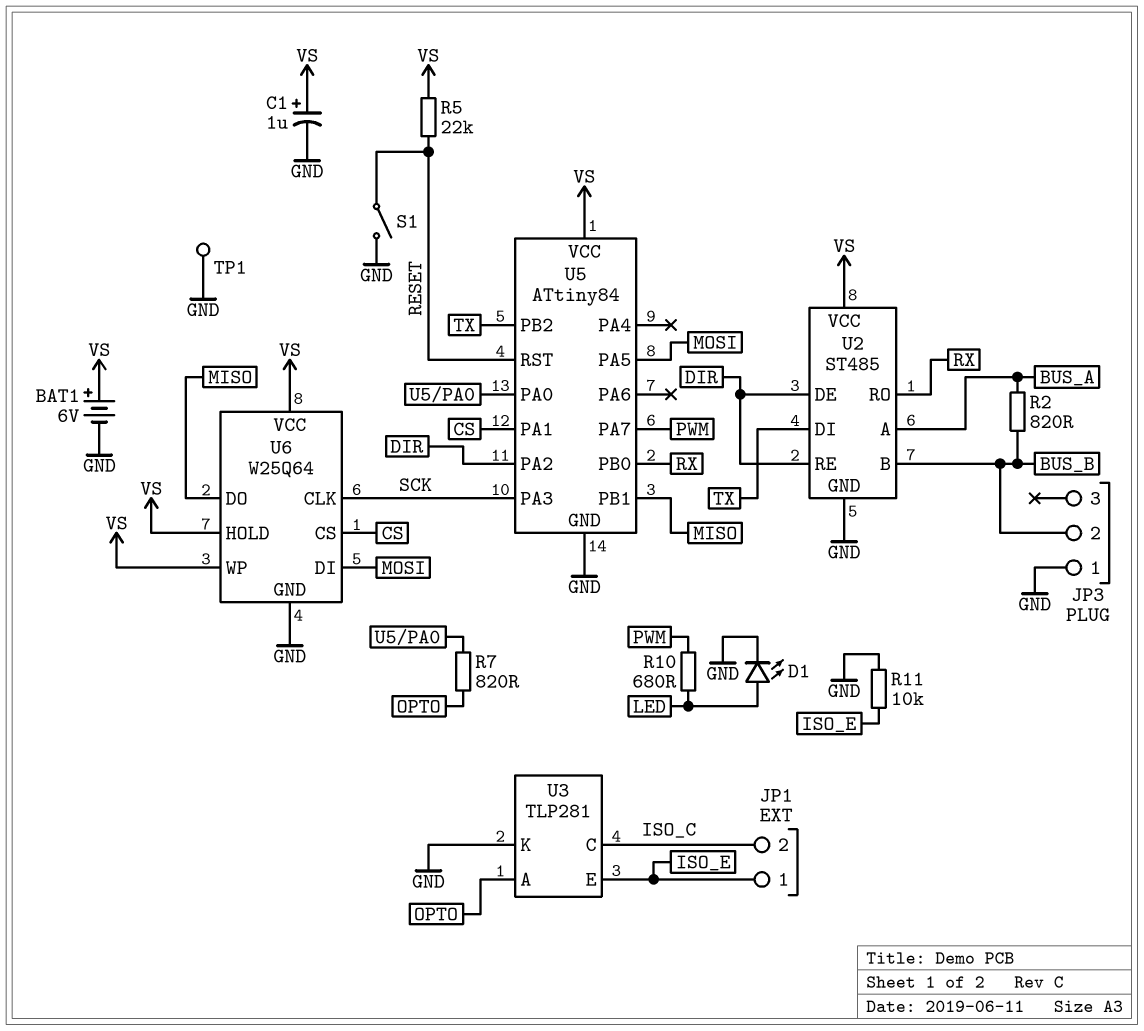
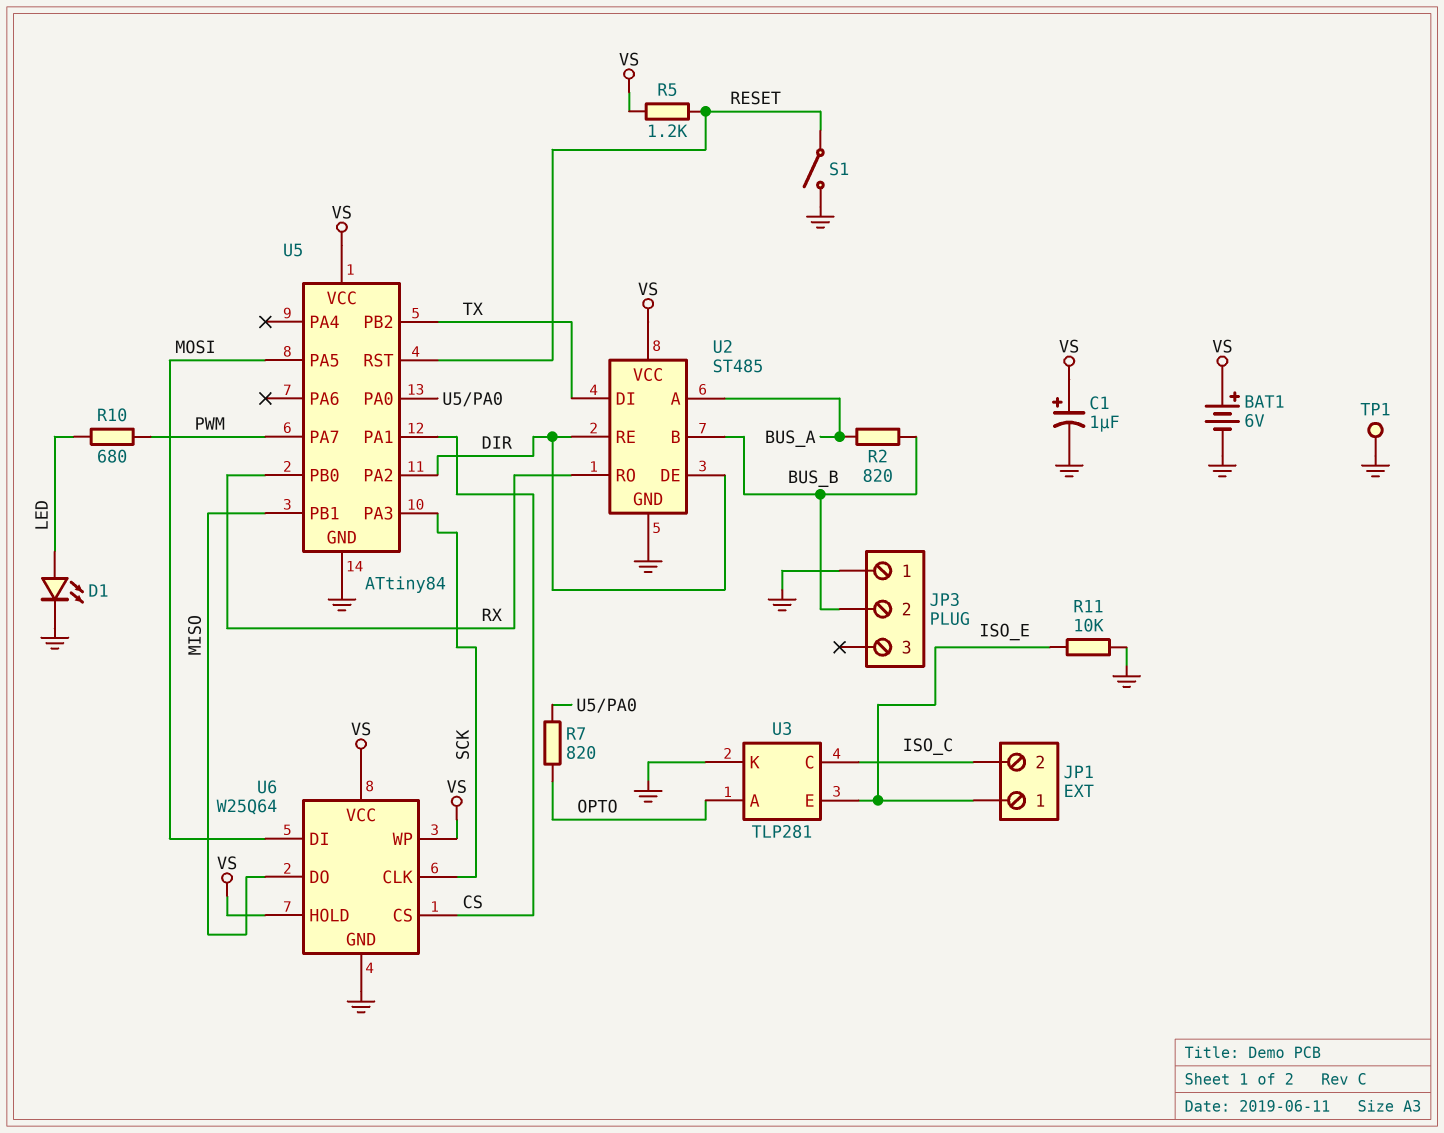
R5: 22k (RESET, VS) -> 1.2k (RESET, VS)

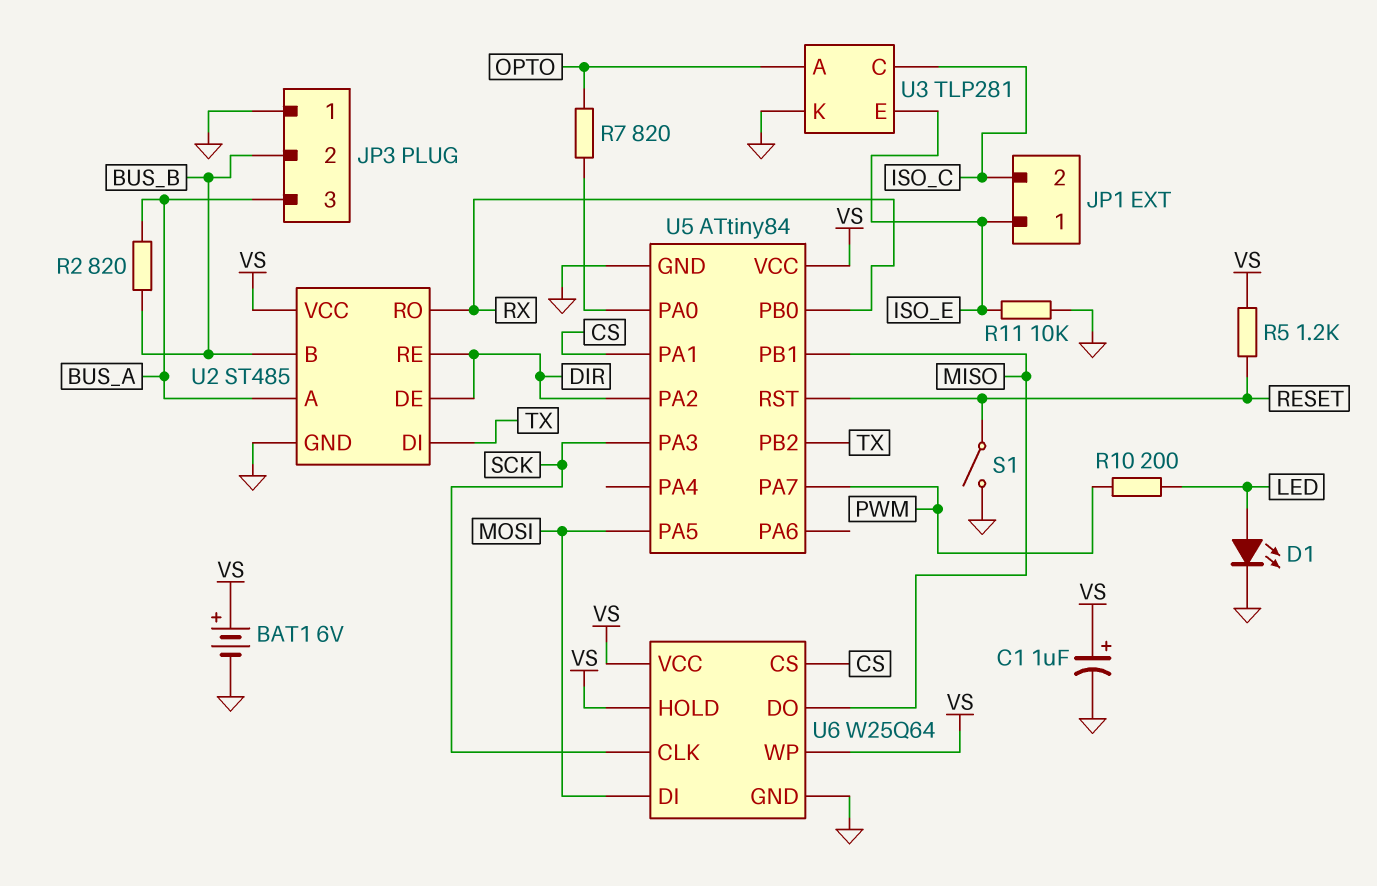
JP3 pin 3: none -> BUS_A
R10: 680 (LED, PWM) -> 200 (LED, PWM)
TP1: test point (GND) -> none

